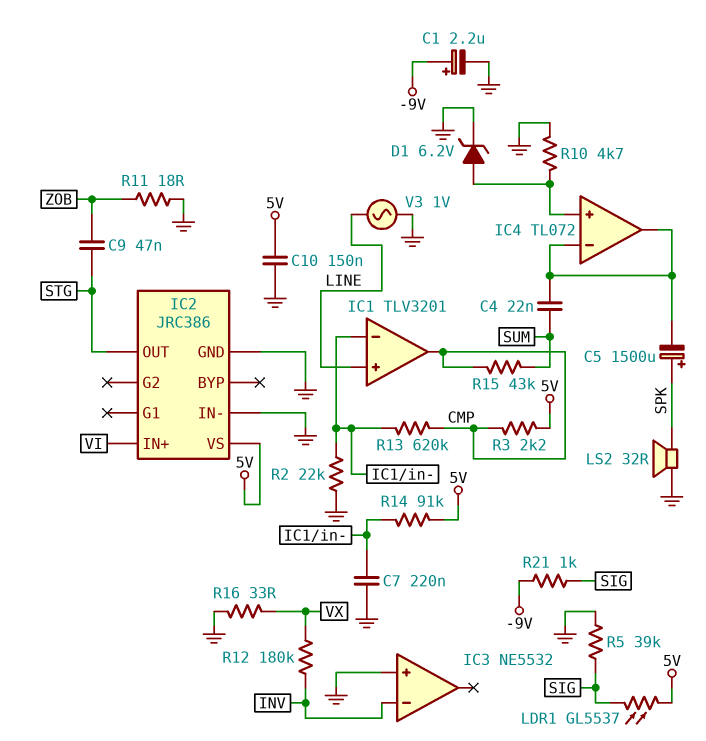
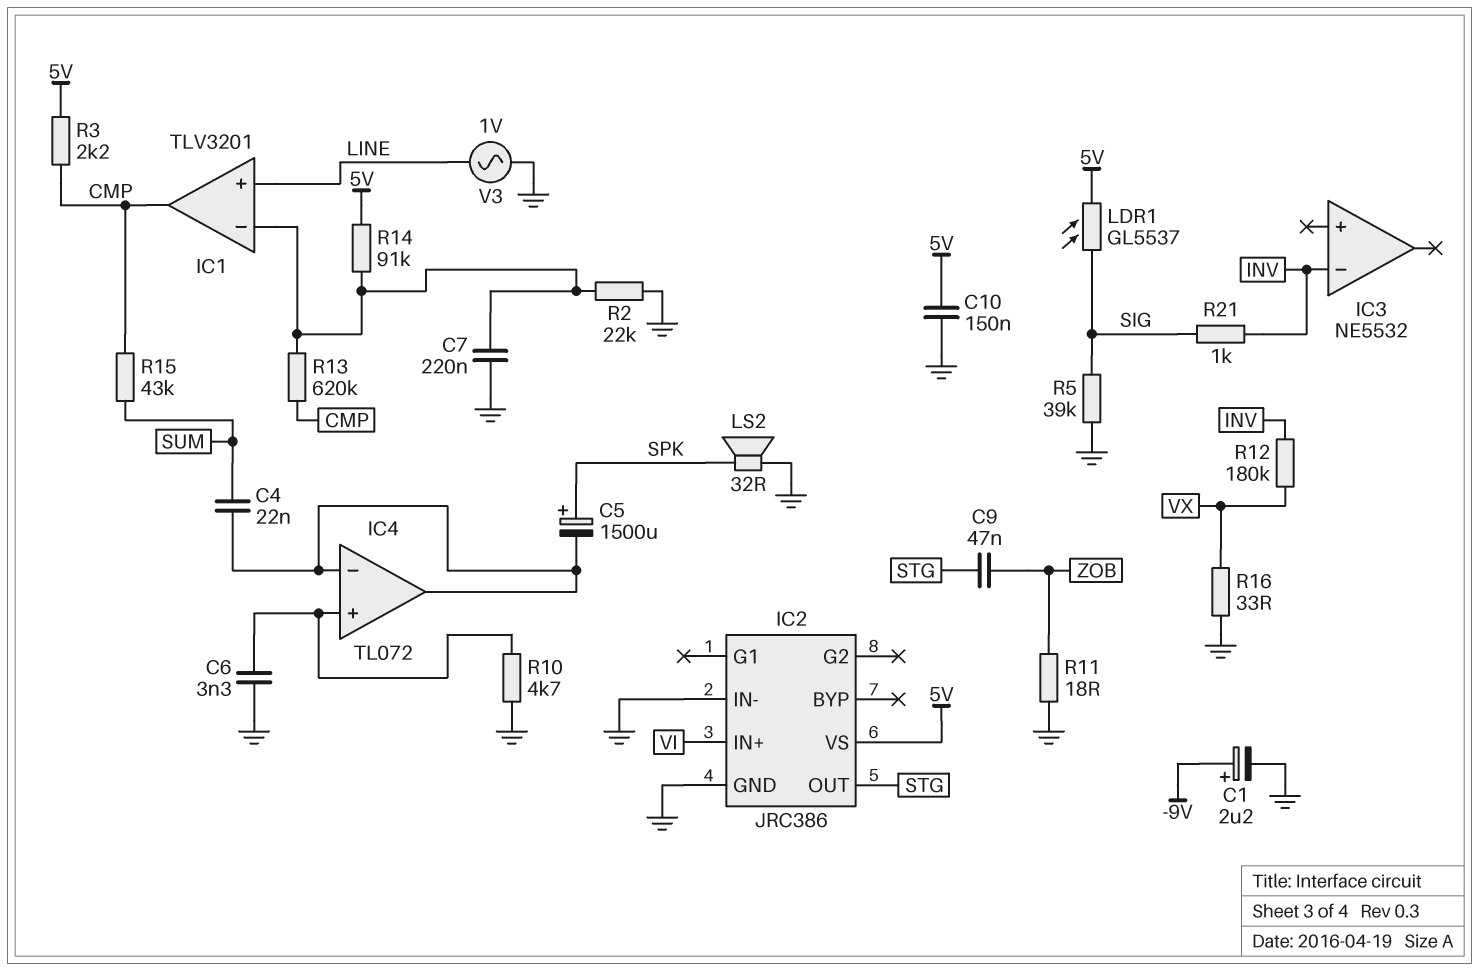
C6: none -> 3.3nF (GND, IC4/in+)
D1: zener 6.2V (A IC4/in+, K GND) -> none
IC3 pin in+: GND -> none
R21: 1k (-9V, SIG) -> 1k (INV, SIG)

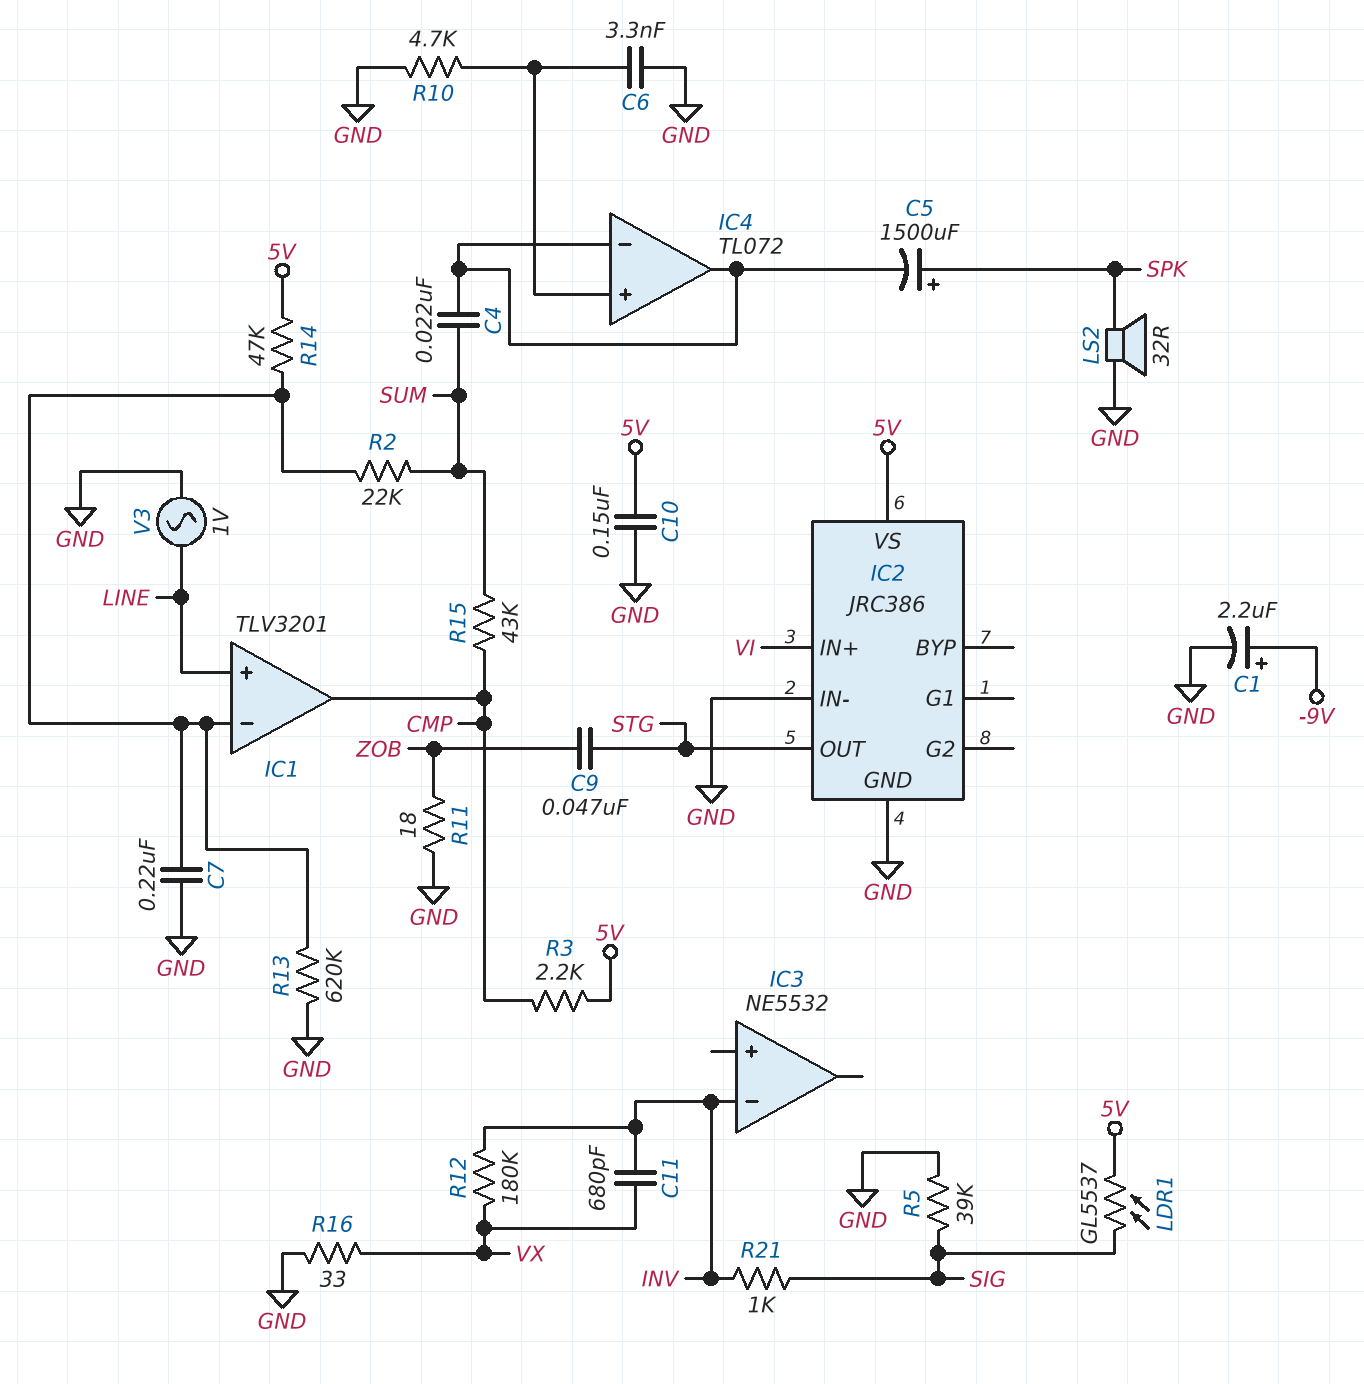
C11: none -> 680pF (INV, VX)
R2: 22k (GND, IC1/in-) -> 22k (IC1/in-, SUM)
R13: 620k (CMP, IC1/in-) -> 620k (GND, IC1/in-)
R14: 91k (5V, IC1/in-) -> 47k (5V, IC1/in-)

